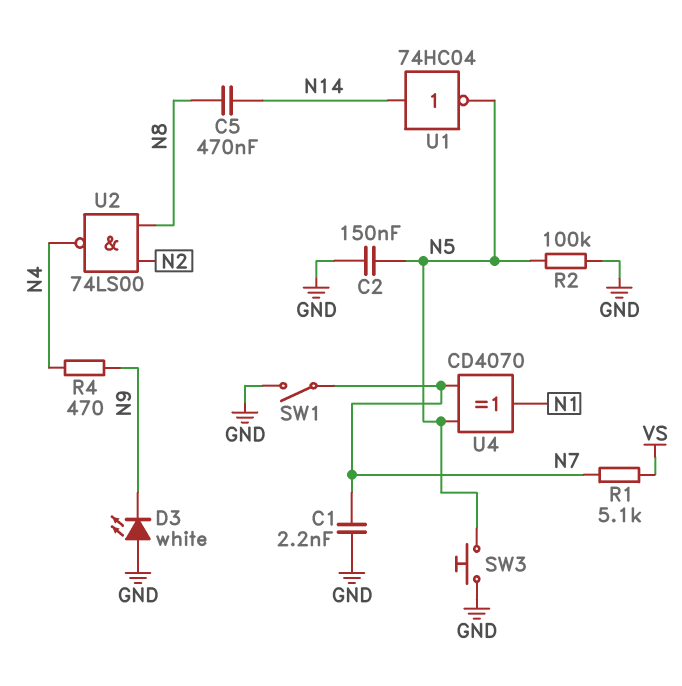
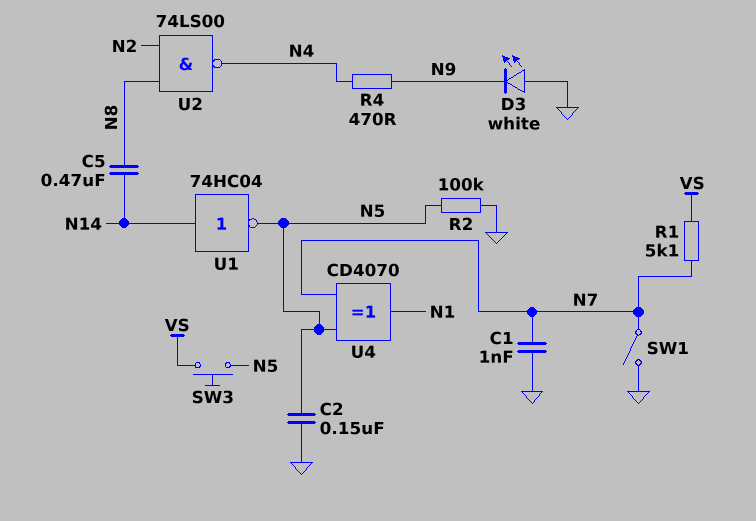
C1: 2.2nF (GND, N7) -> 1nF (GND, N7)
SW3: button (GND, N5) -> button (N5, VS)

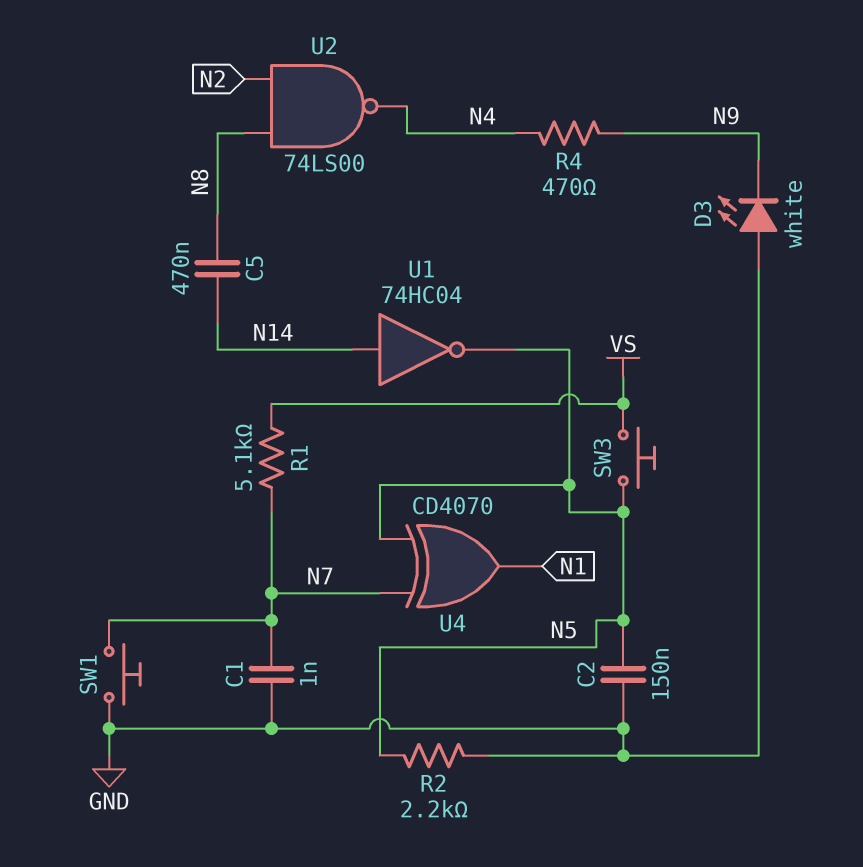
R2: 100k (GND, N5) -> 2.2k (GND, N5)
SW1: switch (GND, N7) -> button (GND, N7)

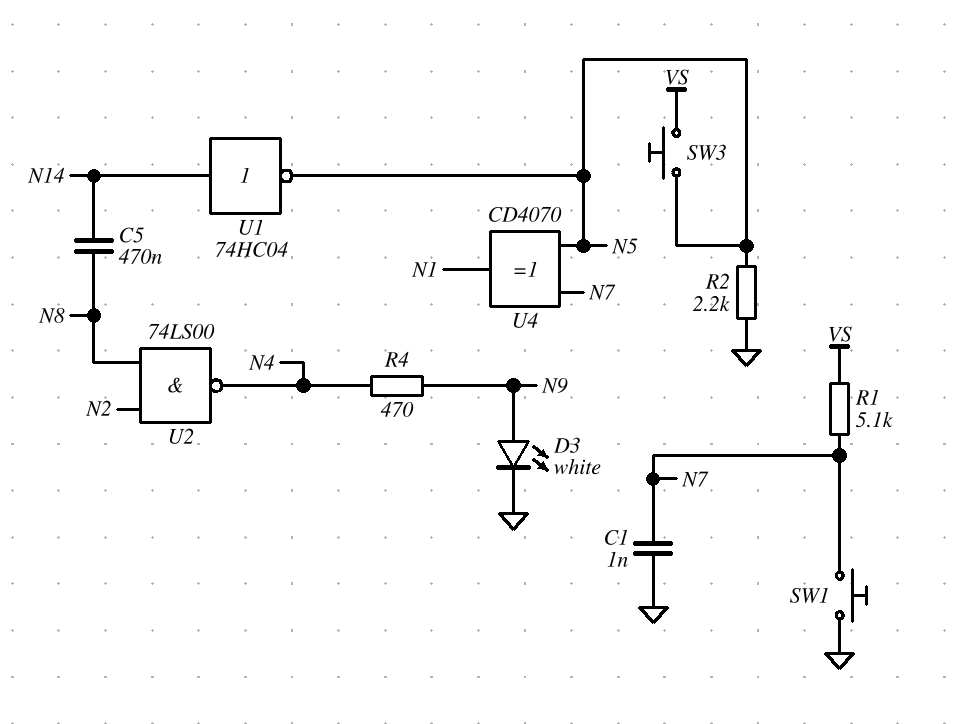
C2: 150nF (GND, N5) -> none
D3: LED white (A GND, K N9) -> LED white (A N9, K GND)

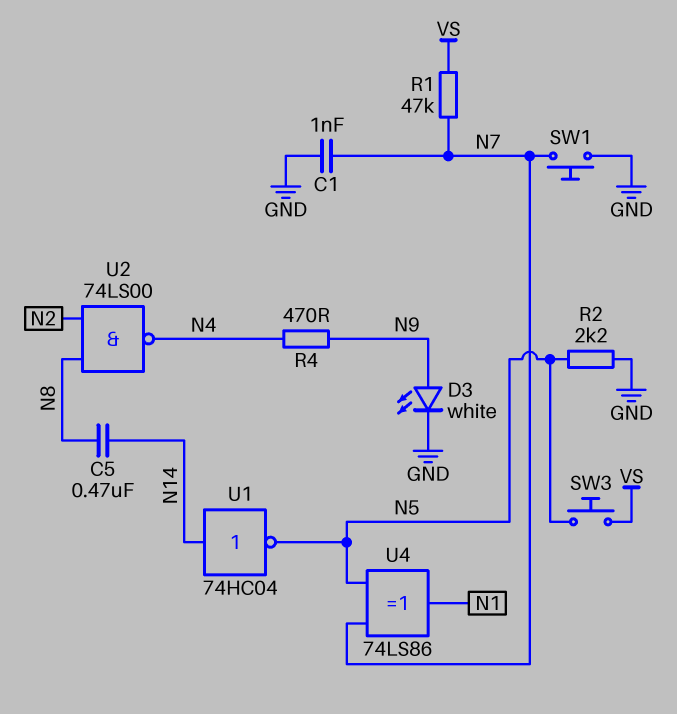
R1: 5.1k (N7, VS) -> 47k (N7, VS)
U4: XOR CD4070 (in N5, in N7, out N1) -> XOR 74LS86 (in N5, in N7, out N1)

